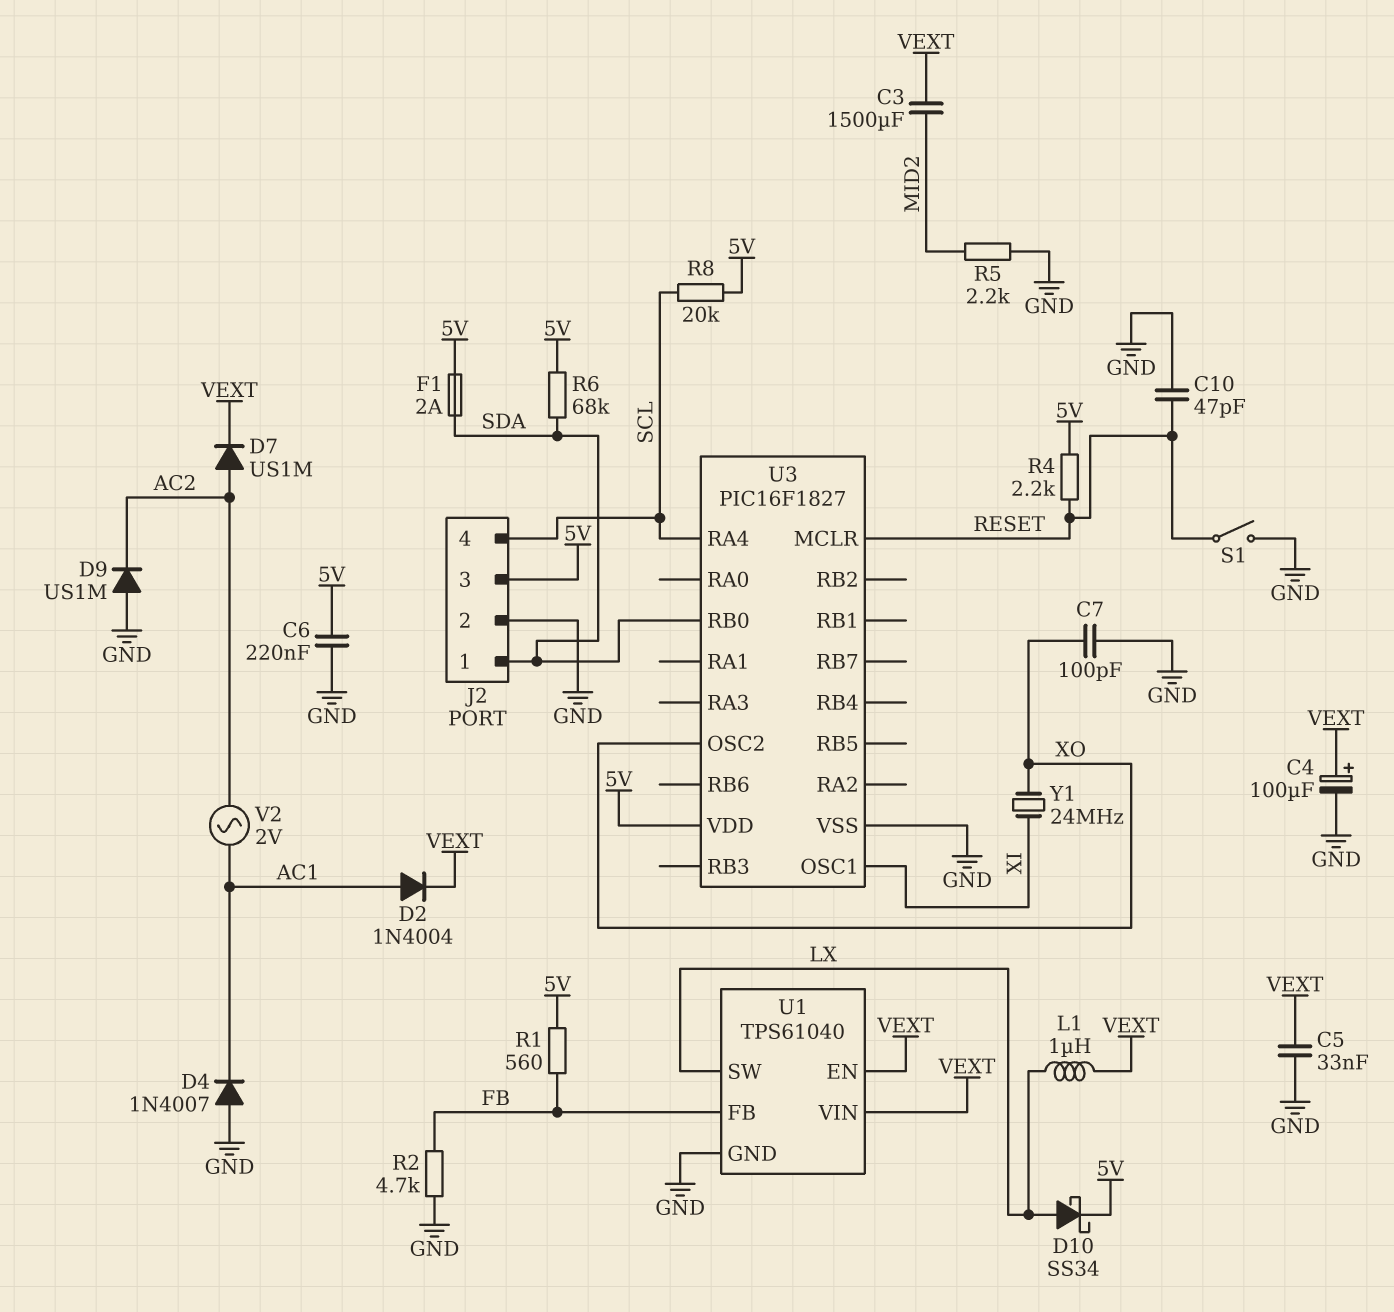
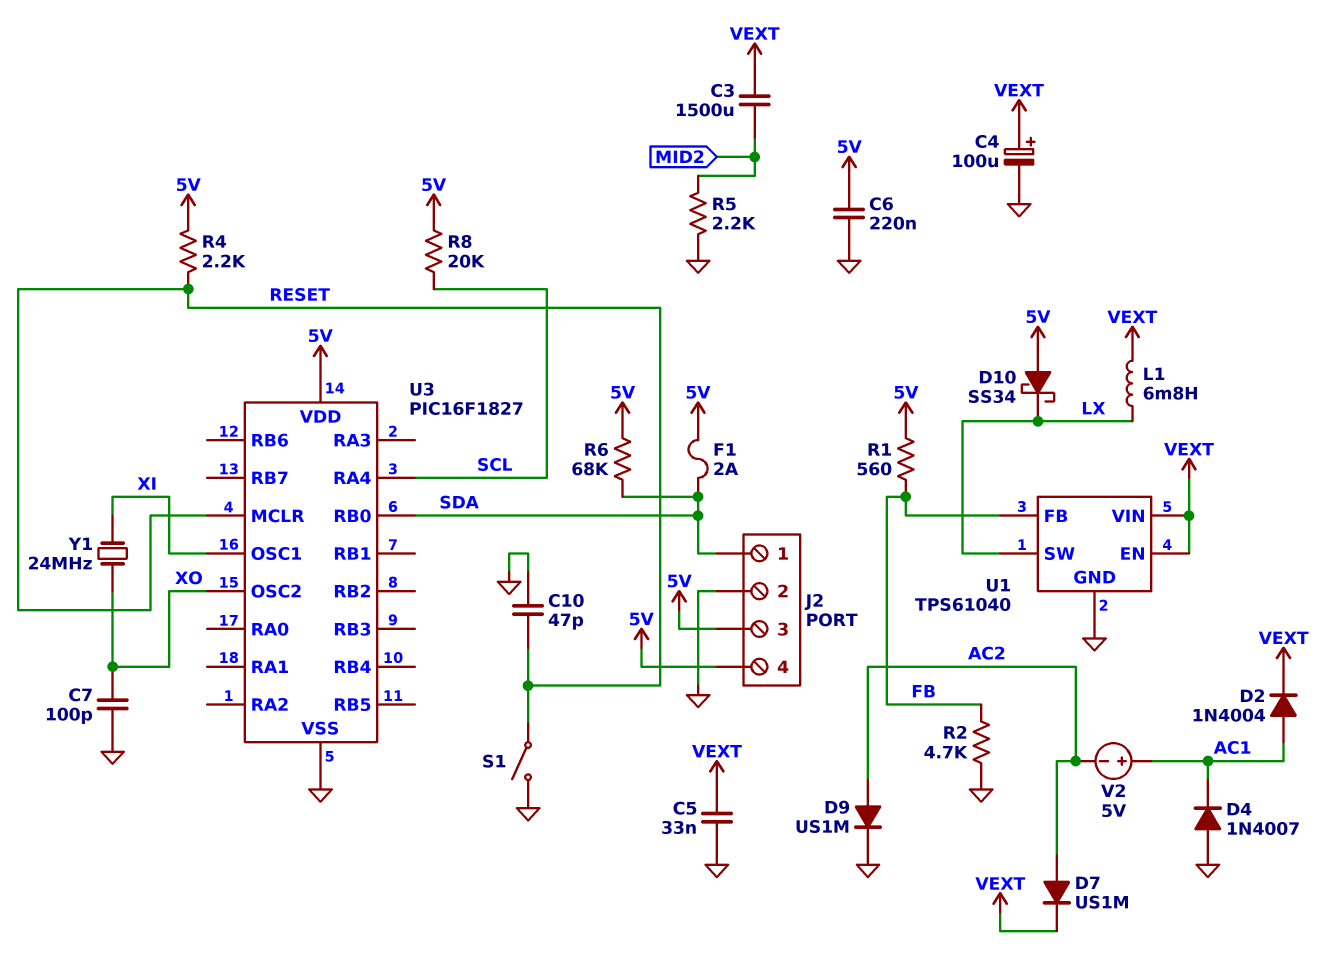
D9: diode US1M (A GND, K AC2) -> diode US1M (A AC2, K GND)
D10: schottky SS34 (A LX, K 5V) -> schottky SS34 (A 5V, K LX)
J2 pin 4: SCL -> 5V
L1: 1uH (LX, VEXT) -> 6.8mH (LX, VEXT)
V2: AC 2V (AC1, AC2) -> 5V (plus AC1, minus AC2)

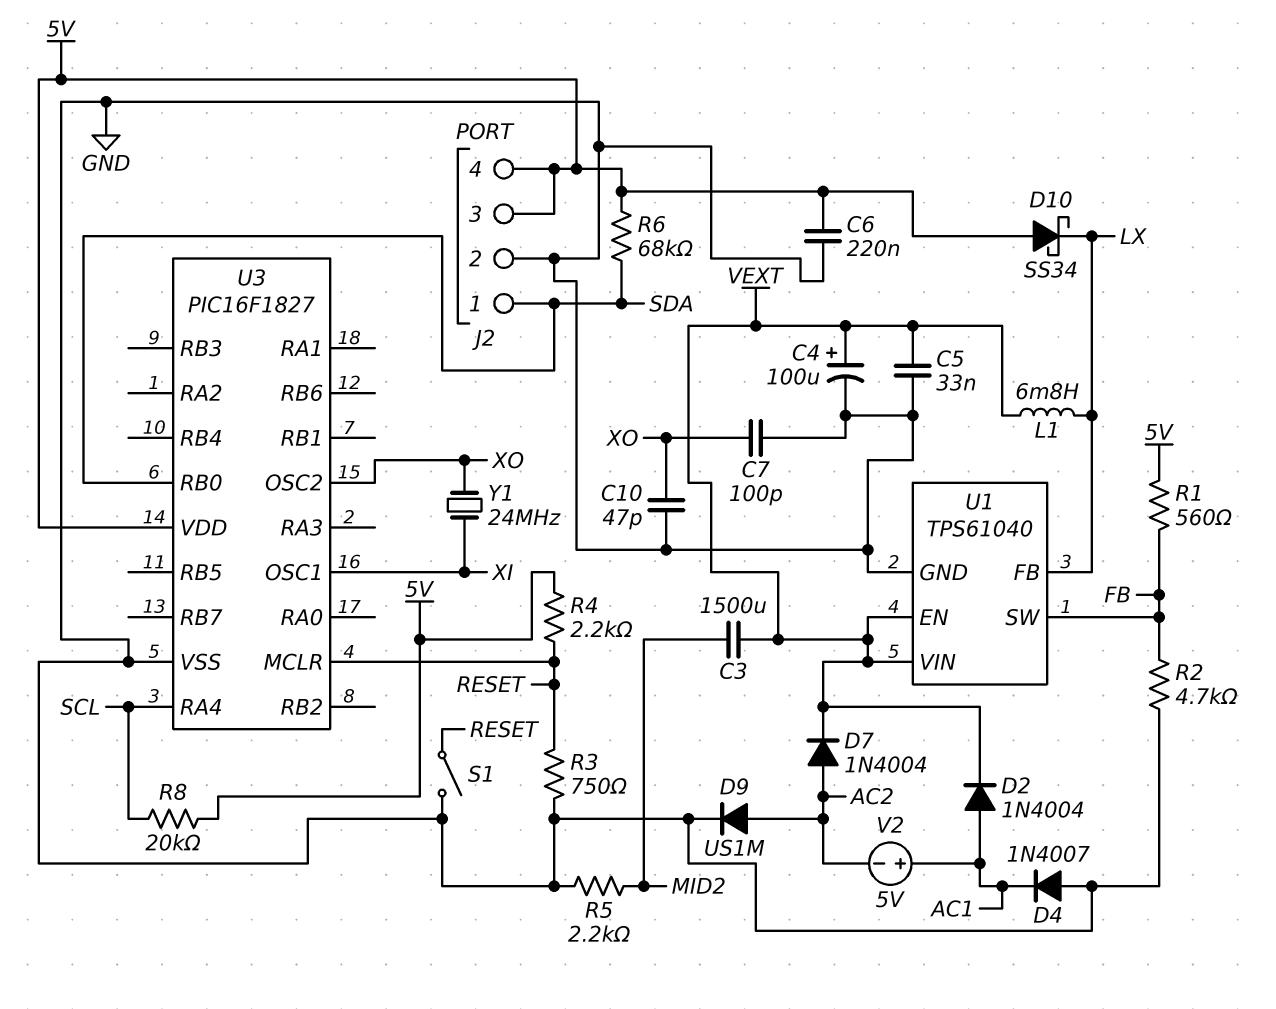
C10: 47pF (GND, RESET) -> 47pF (GND, XO)
D7: diode US1M (A AC2, K VEXT) -> diode 1N4004 (A AC2, K VEXT)
F1: 2A (5V, SDA) -> none
R3: none -> 750 (GND, RESET)
U1 pin FB: FB -> LX
U1 pin SW: LX -> FB

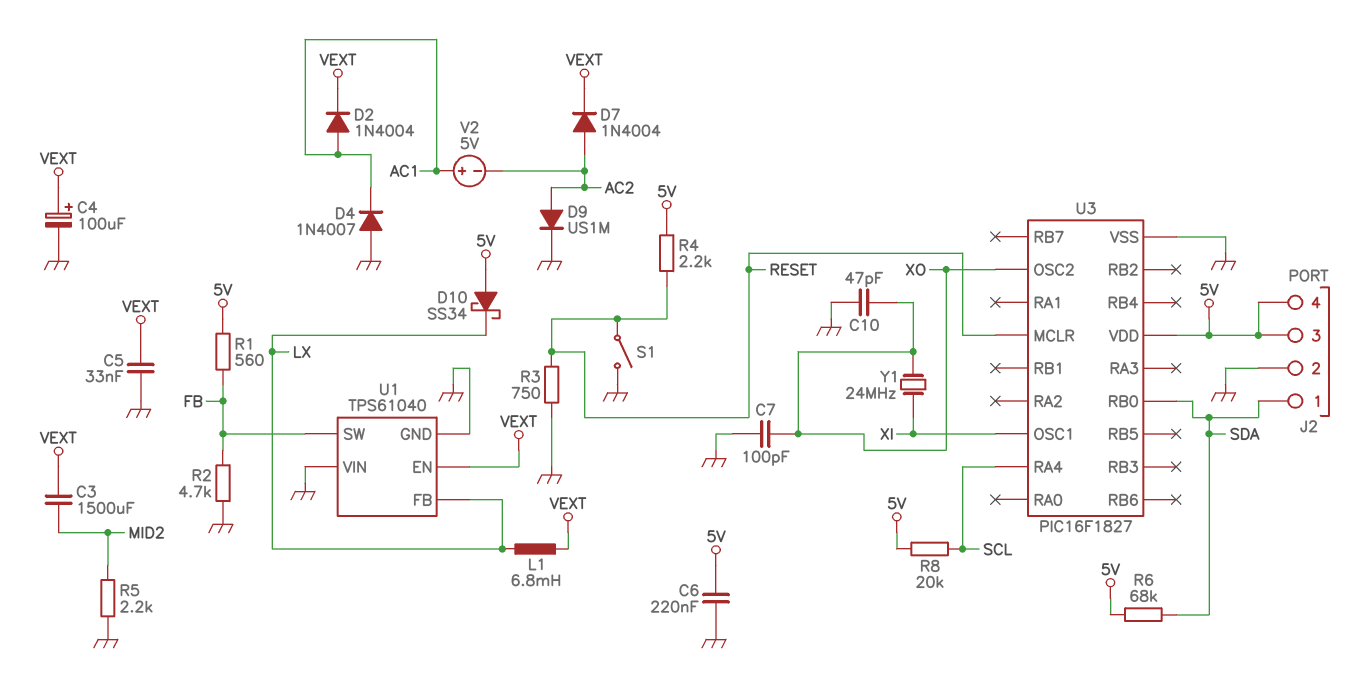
U1 pin VIN: VEXT -> GND

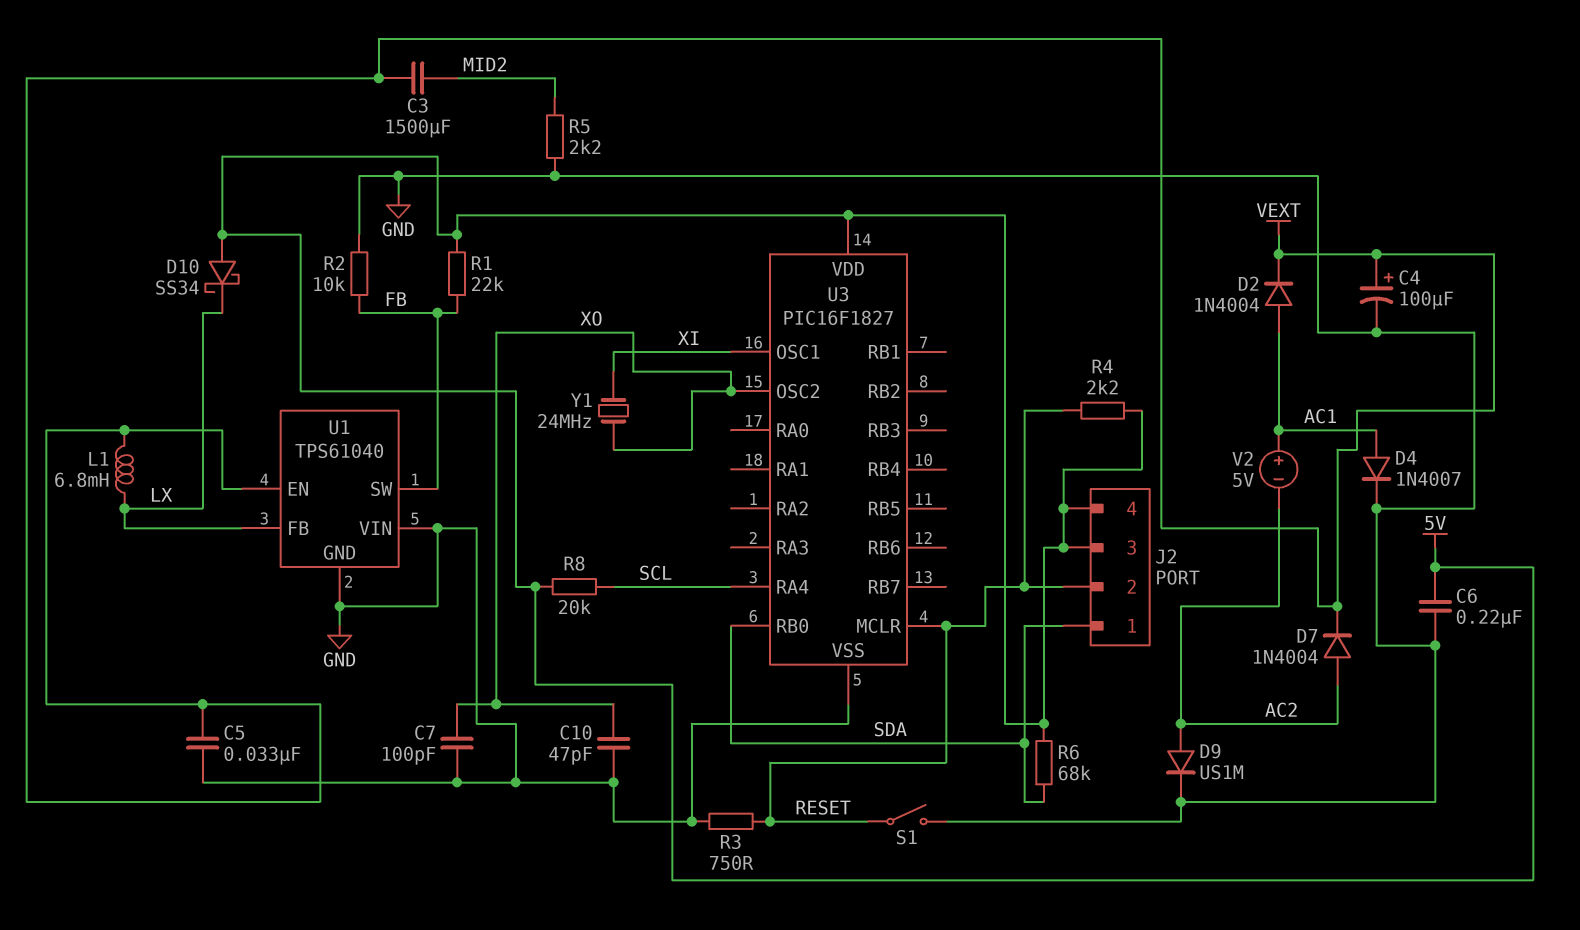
D4: diode 1N4007 (A GND, K AC1) -> diode 1N4007 (A AC1, K GND)
J2 pin 2: GND -> RESET
R1: 560 (5V, FB) -> 22k (5V, FB)
R2: 4.7k (FB, GND) -> 10k (FB, GND)

